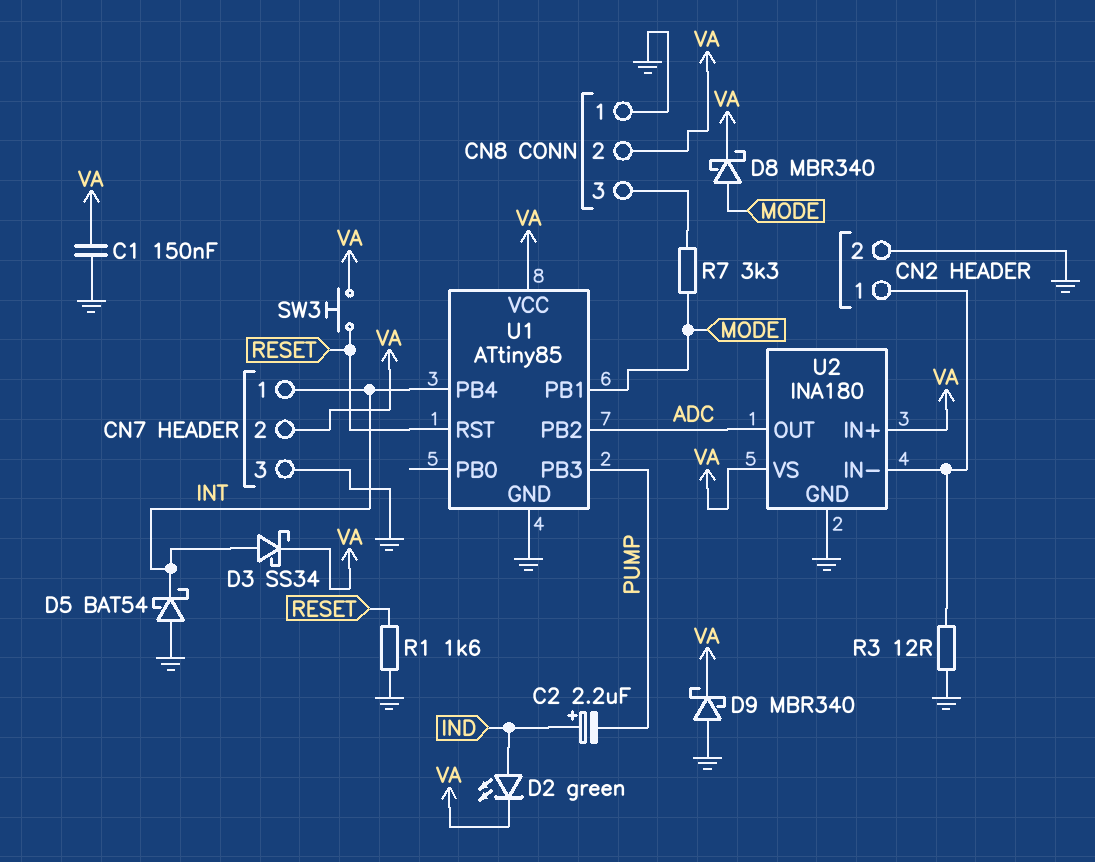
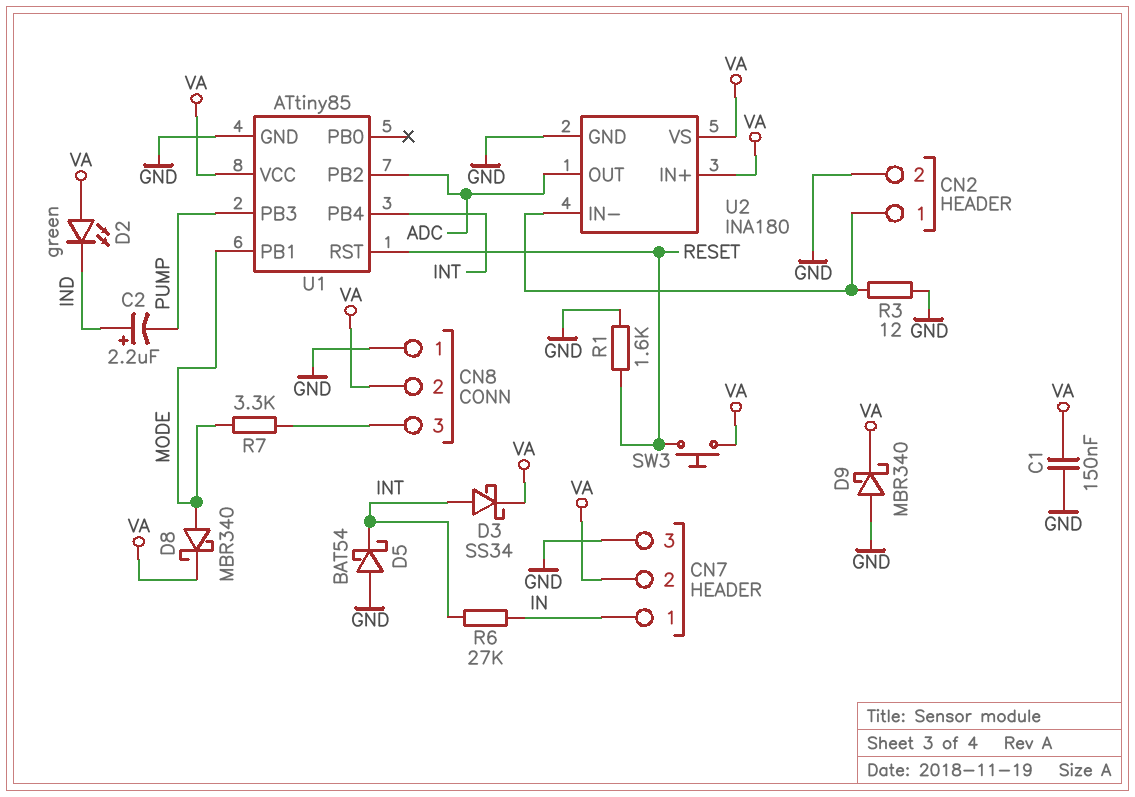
CN7 pin 1: INT -> IN
D2: LED green (A IND, K VA) -> LED green (A VA, K IND)
R6: none -> 27k (IN, INT)

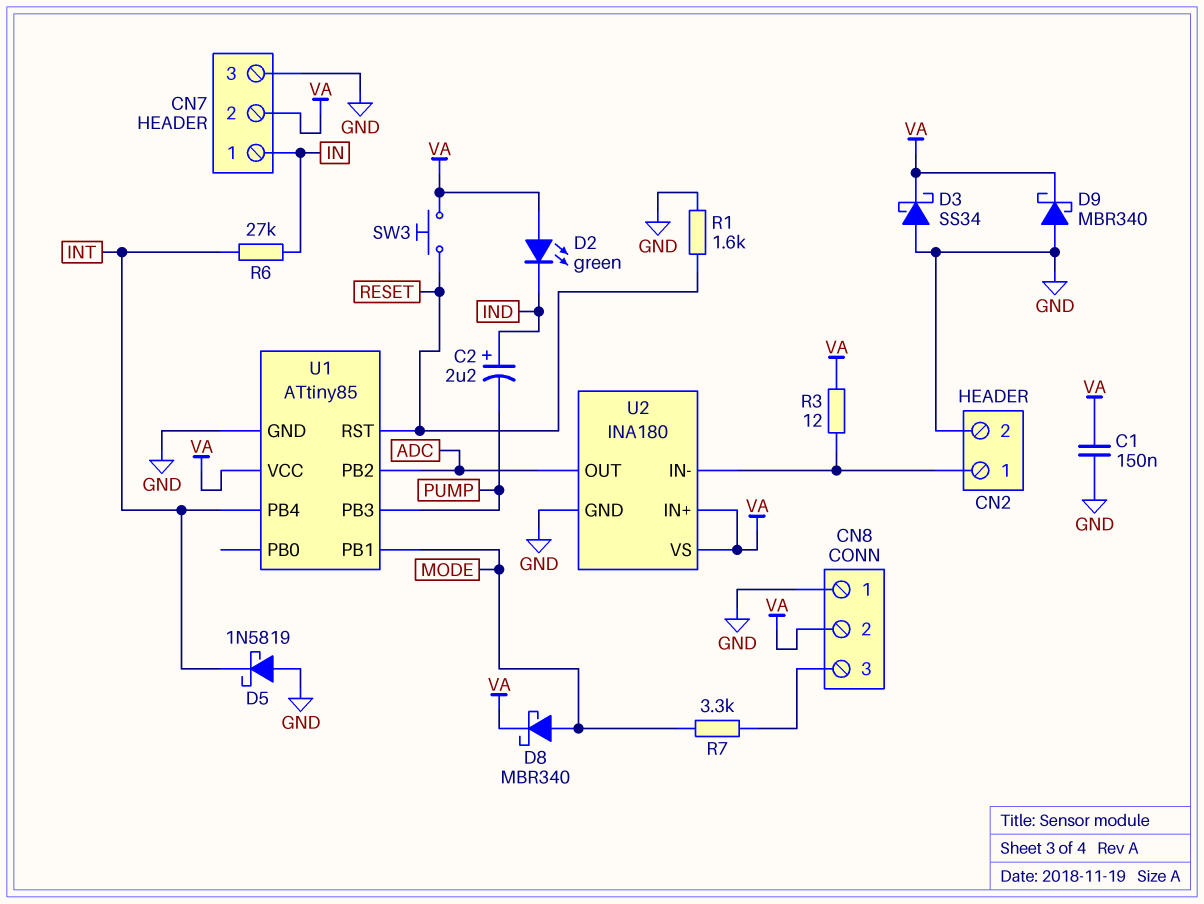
D3: schottky SS34 (A INT, K VA) -> schottky SS34 (A GND, K VA)
D5: schottky BAT54 (A GND, K INT) -> schottky 1N5819 (A GND, K INT)
R3: 12 (CN2/1, GND) -> 12 (CN2/1, VA)

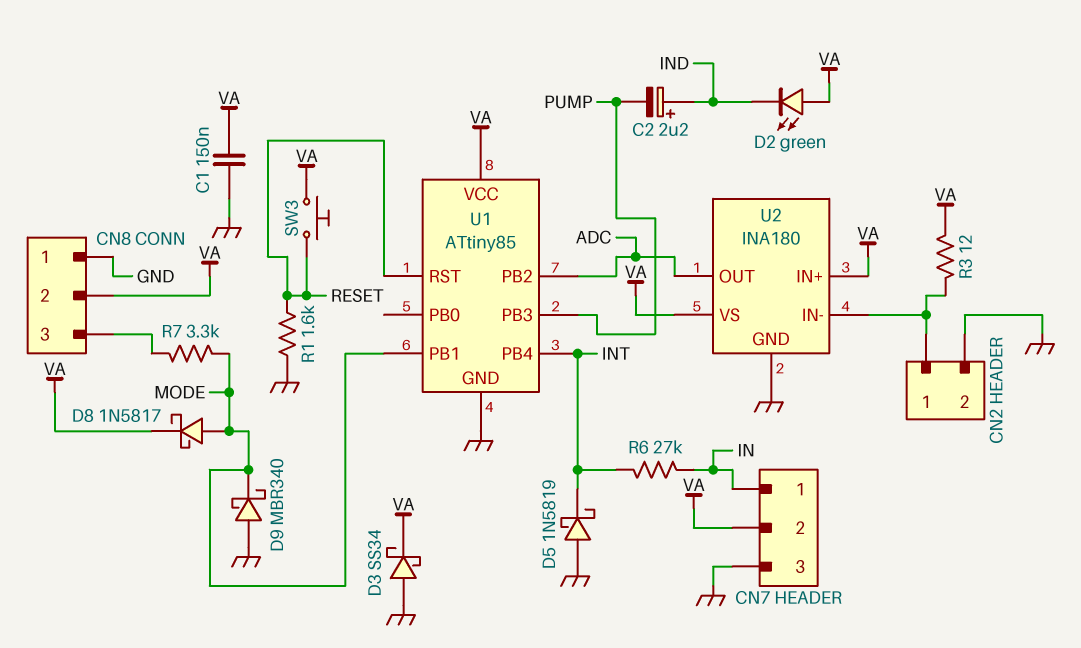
D8: schottky MBR340 (A MODE, K VA) -> schottky 1N5817 (A MODE, K VA)
D9: schottky MBR340 (A GND, K VA) -> schottky MBR340 (A GND, K MODE)

